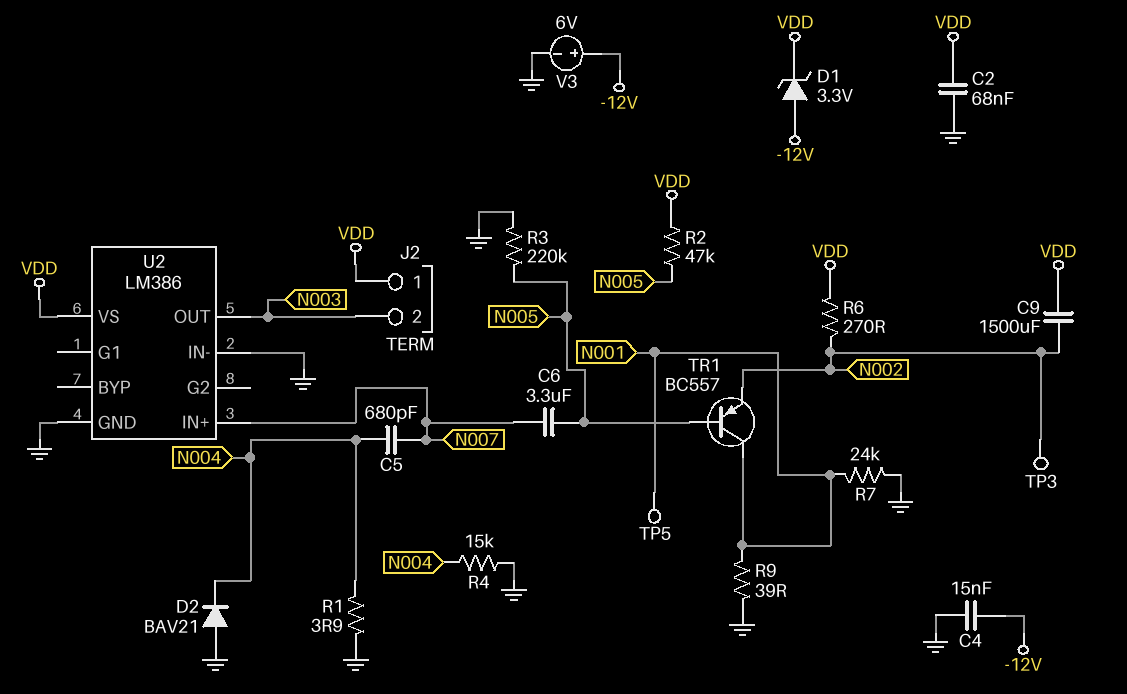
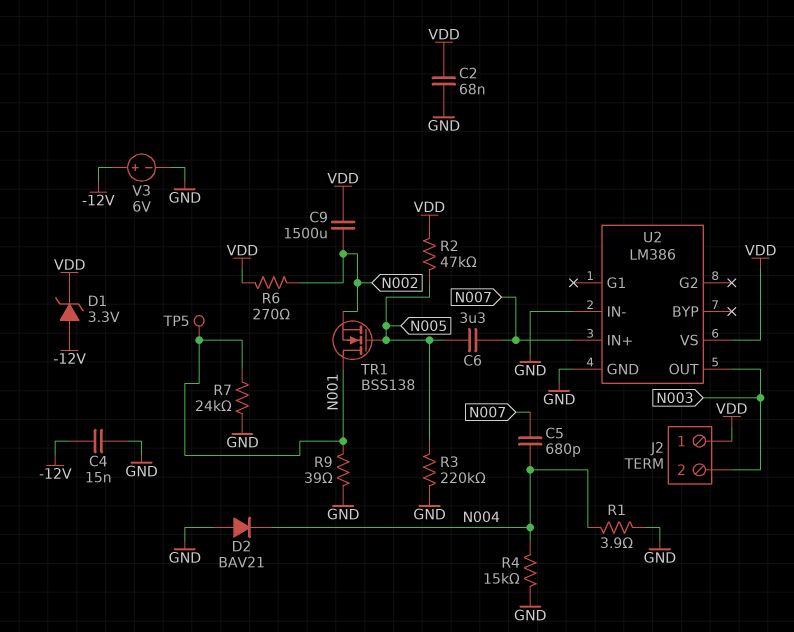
TP3: test point (N002) -> none
TR1: PNP BC557 (B N005, C N001, E N002) -> NMOS BSS138 (G N005, D N001, S N002)

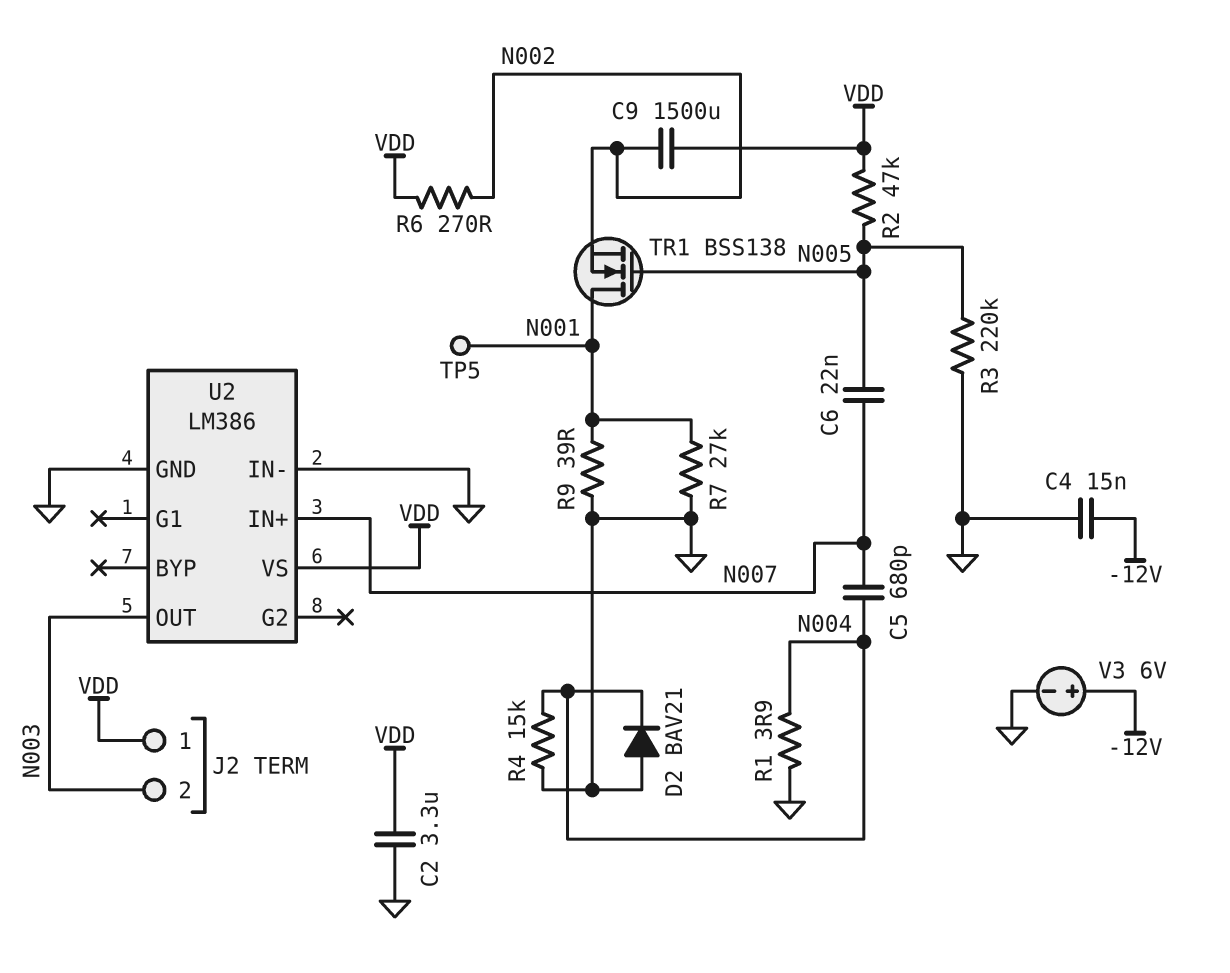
C2: 68nF (GND, VDD) -> 3.3uF (GND, VDD)
C6: 3.3uF (N005, N007) -> 22nF (N005, N007)
D1: zener 3.3V (A -12V, K VDD) -> none
R7: 24k (GND, N001) -> 27k (GND, N001)

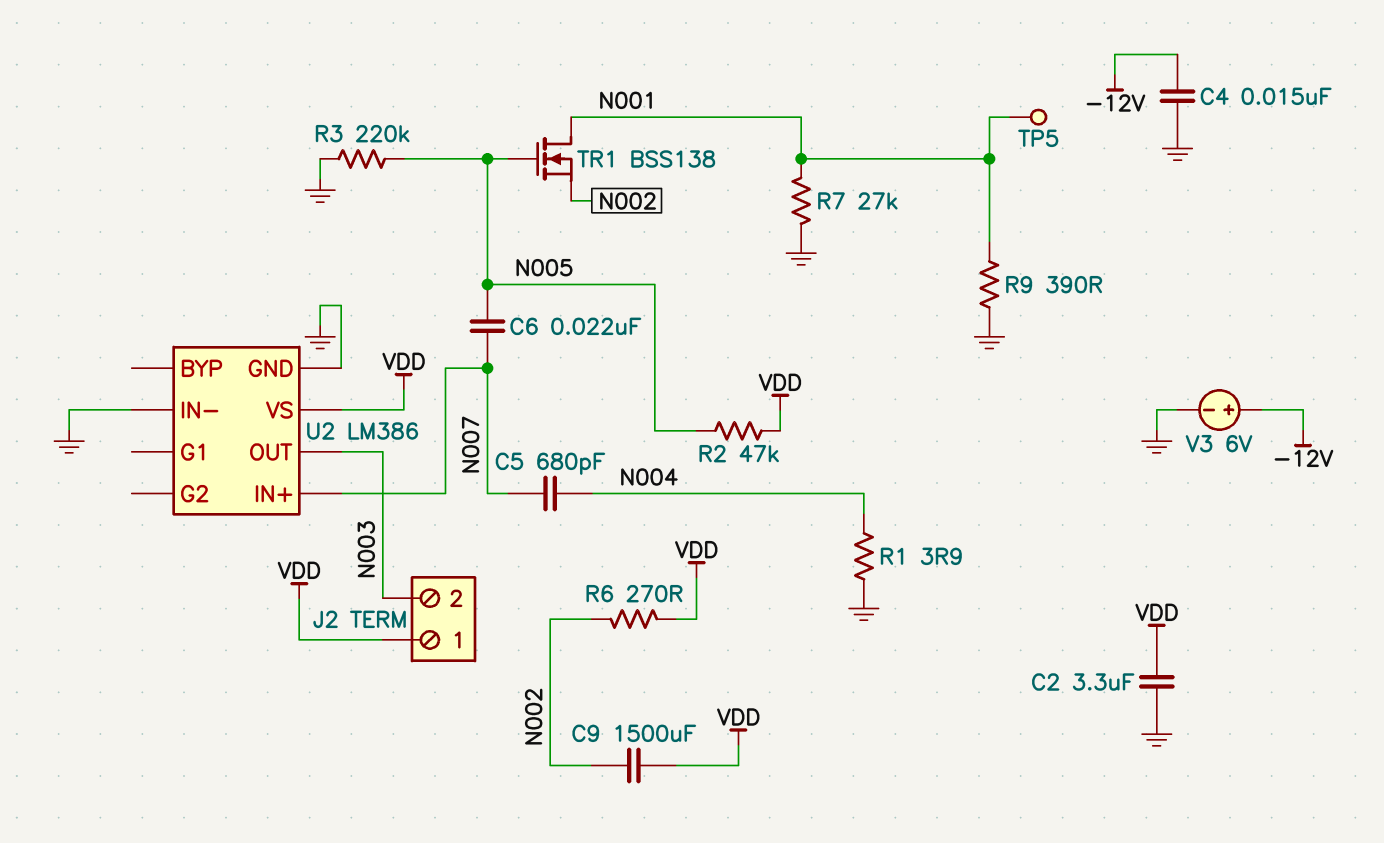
D2: diode BAV21 (A GND, K N004) -> none
R4: 15k (GND, N004) -> none
R9: 39 (GND, N001) -> 390 (GND, N001)

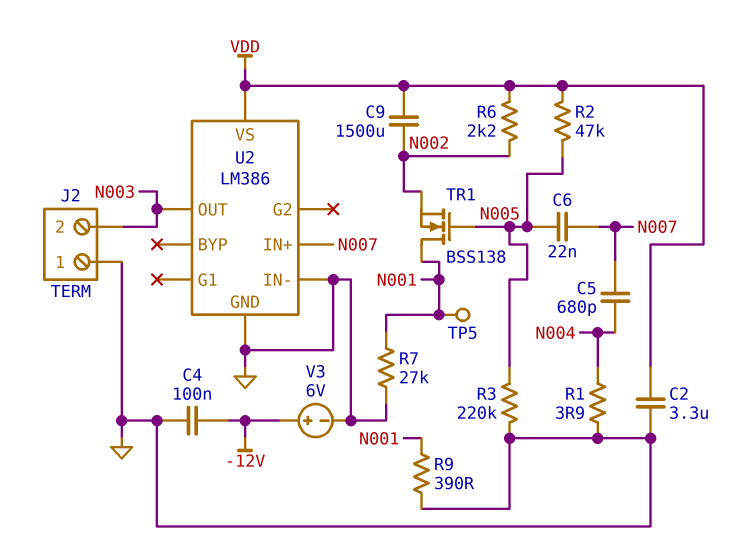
C4: 15nF (-12V, GND) -> 100nF (-12V, GND)
J2 pin 1: VDD -> GND
R6: 270 (N002, VDD) -> 2.2k (N002, VDD)

